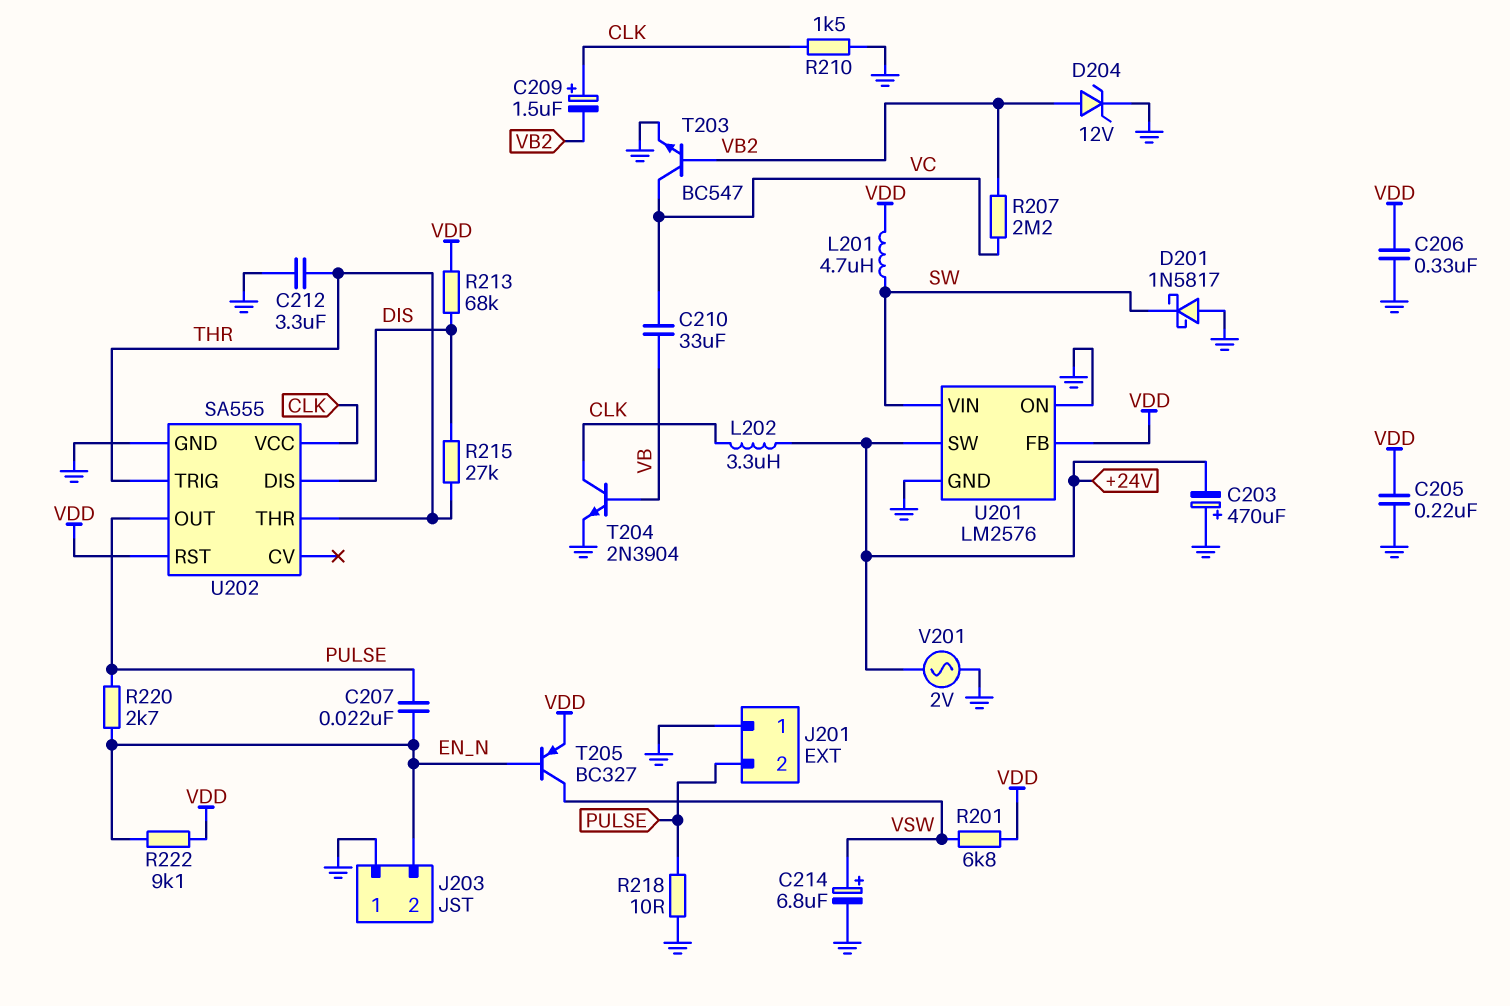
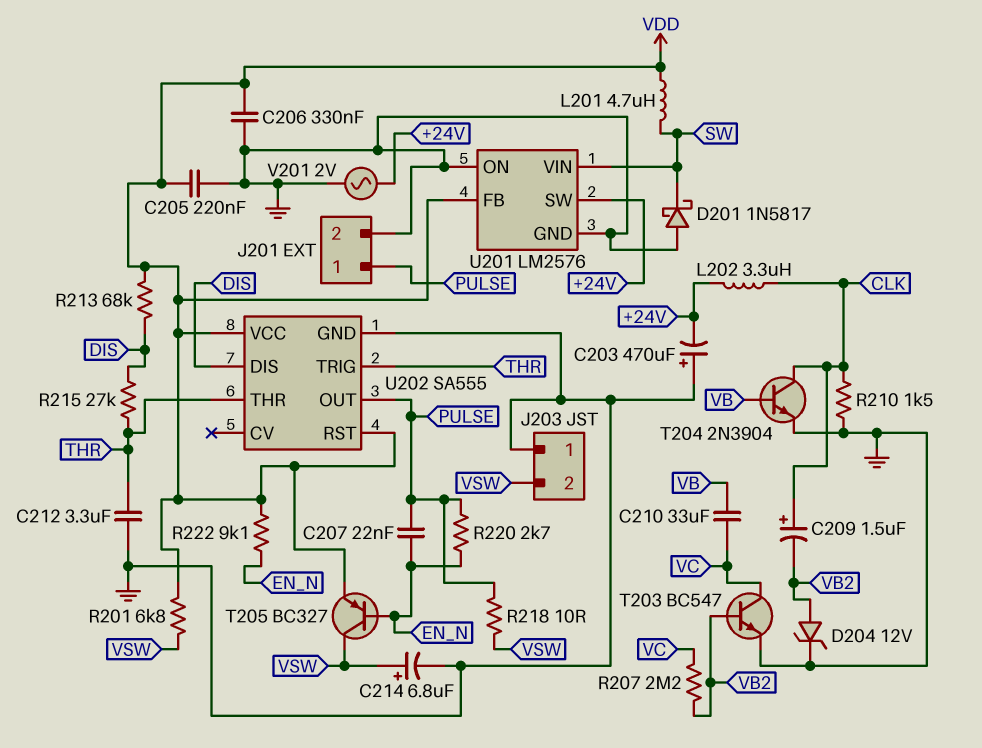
J201 pin 1: GND -> PULSE
J201 pin 2: PULSE -> GND
J203 pin 2: EN_N -> VSW
R218: 10 (GND, PULSE) -> 10 (PULSE, VSW)
U202 pin VCC: CLK -> VDD

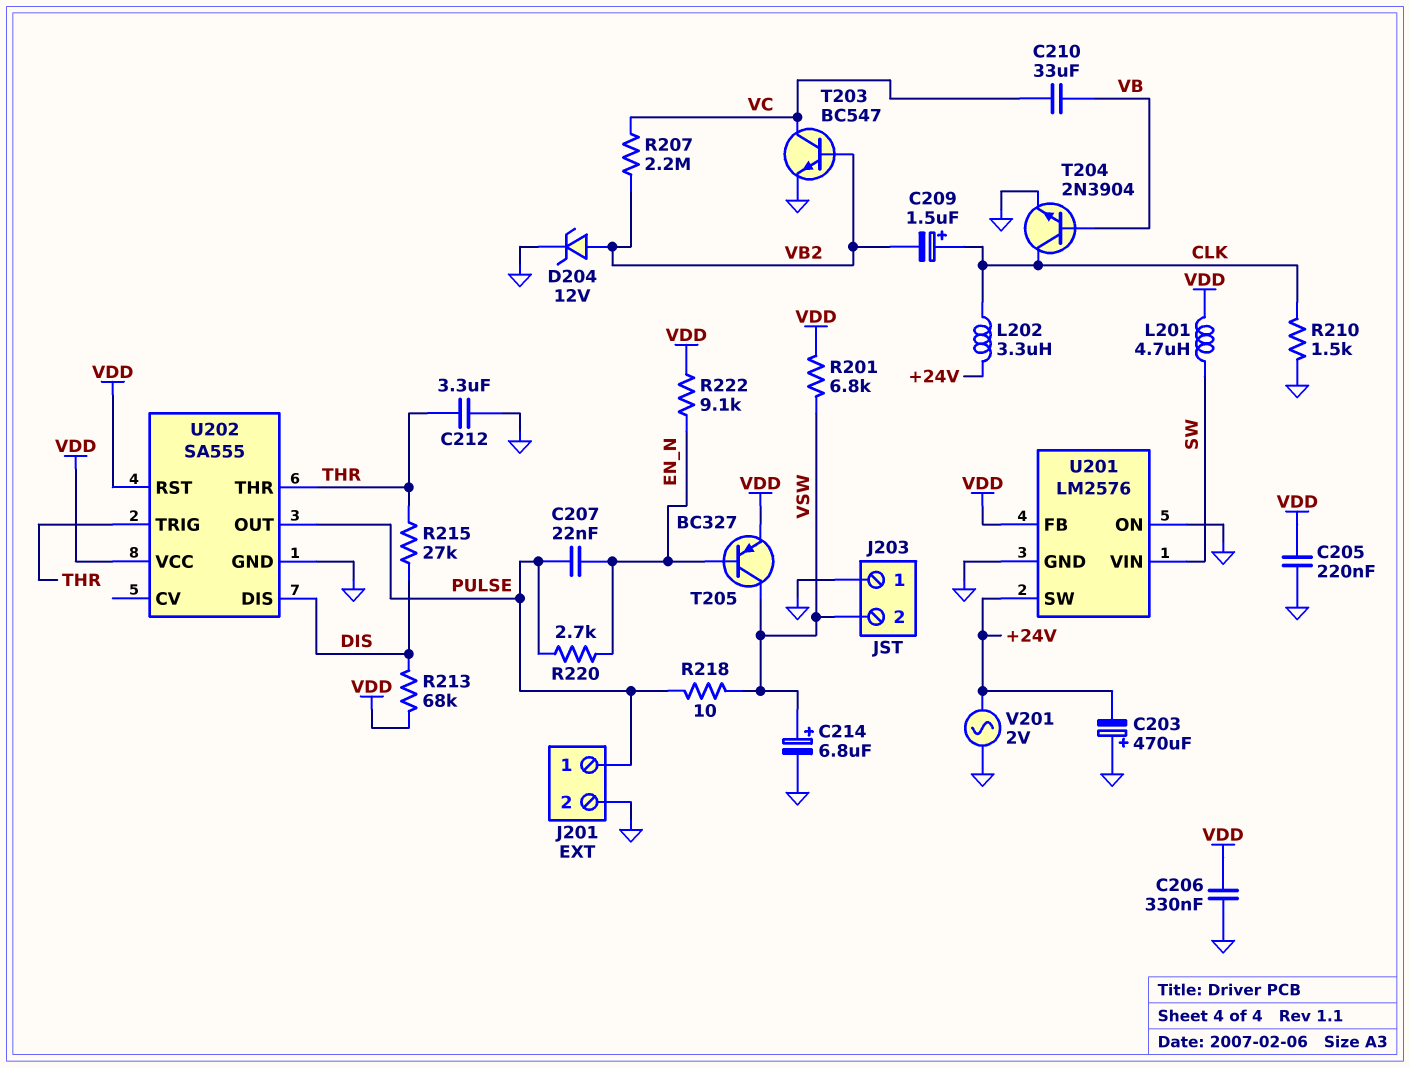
D201: schottky 1N5817 (A GND, K SW) -> none

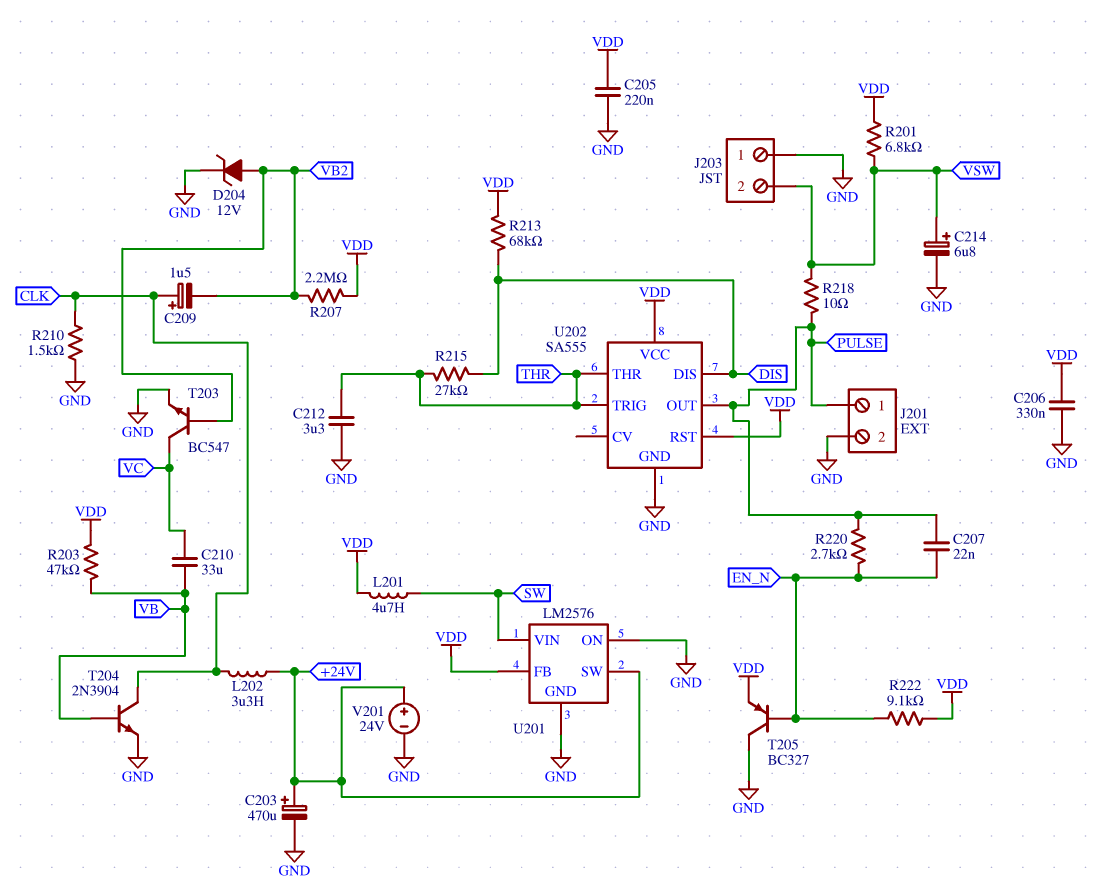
C203: 470uF (plus GND, minus +24V) -> 470uF (plus +24V, minus GND)
R203: none -> 47k (VB, VDD)
R207: 2.2M (VB2, VC) -> 2.2M (VB2, VDD)
T205: PNP BC327 (B EN_N, C VSW, E VDD) -> PNP BC327 (B EN_N, C GND, E VDD)
V201: AC 2V (+24V, GND) -> 24V (plus +24V, minus GND)

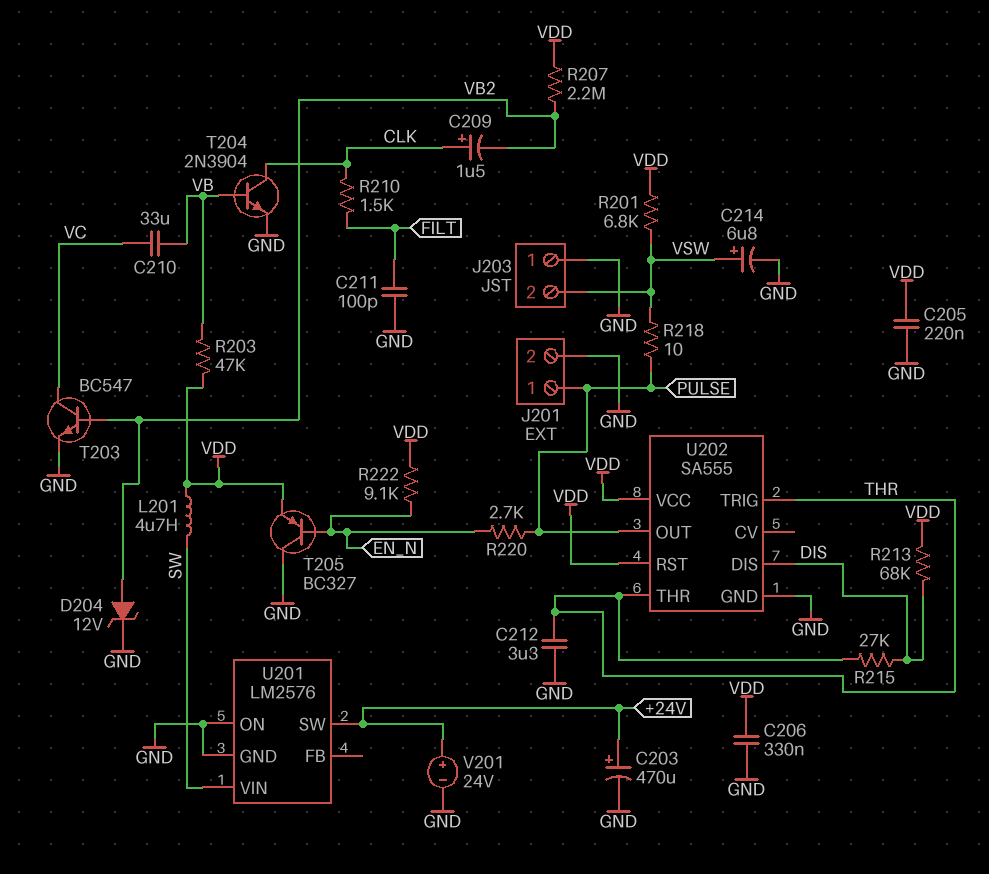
C207: 22nF (EN_N, PULSE) -> none
C211: none -> 100pF (FILT, GND)
L202: 3.3uH (+24V, CLK) -> none
R210: 1.5k (CLK, GND) -> 1.5k (CLK, FILT)
U201 pin FB: VDD -> none

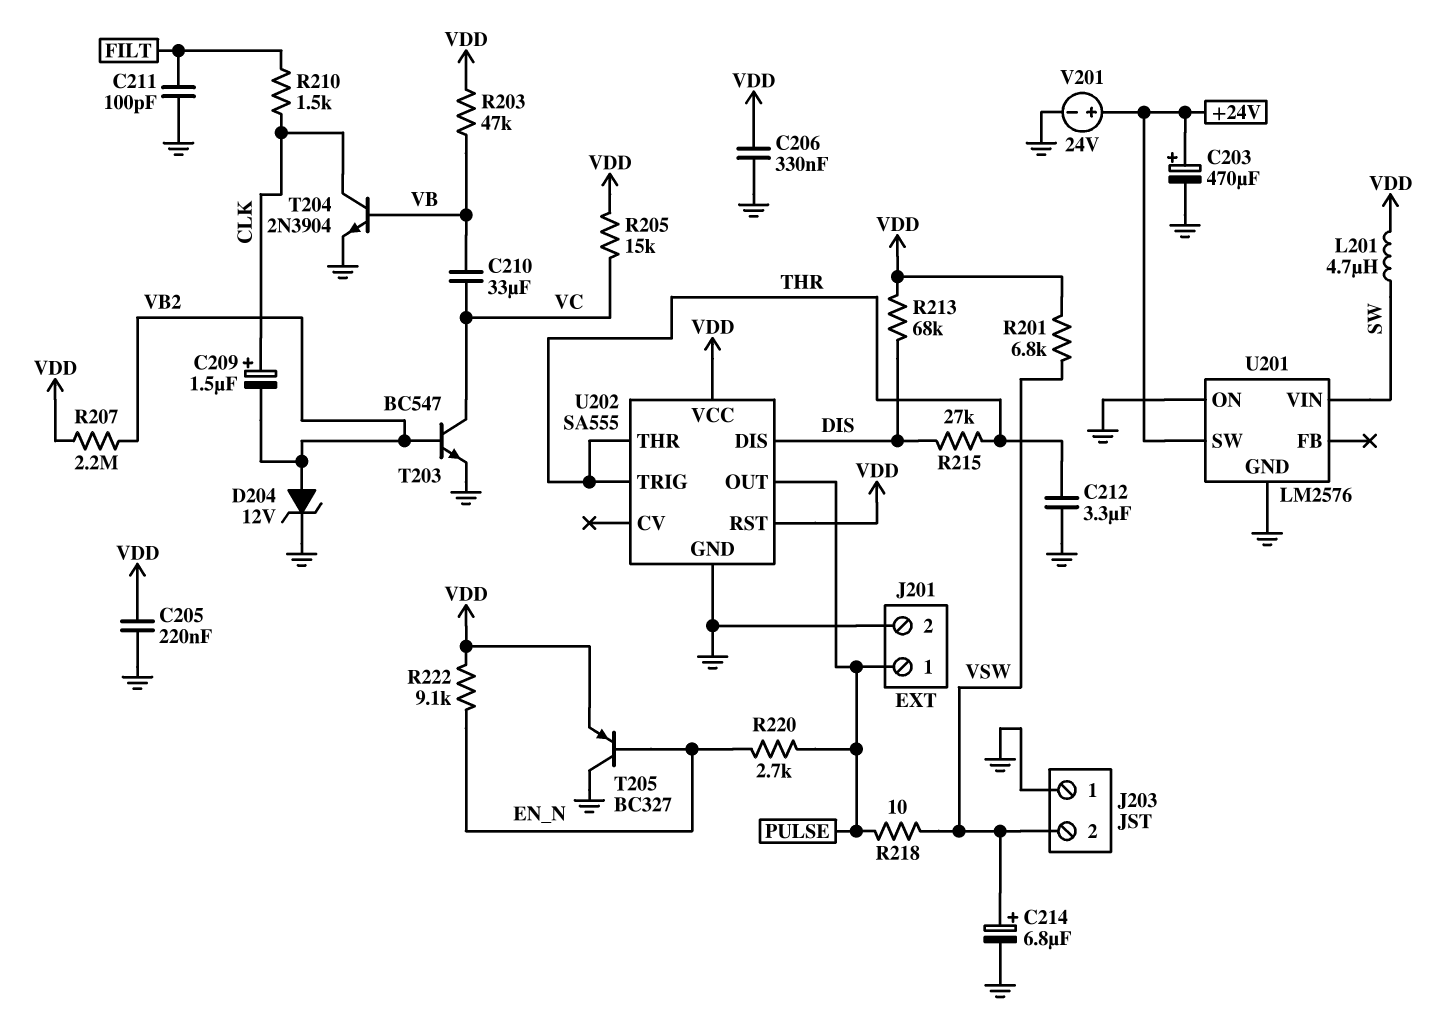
R205: none -> 15k (VC, VDD)

